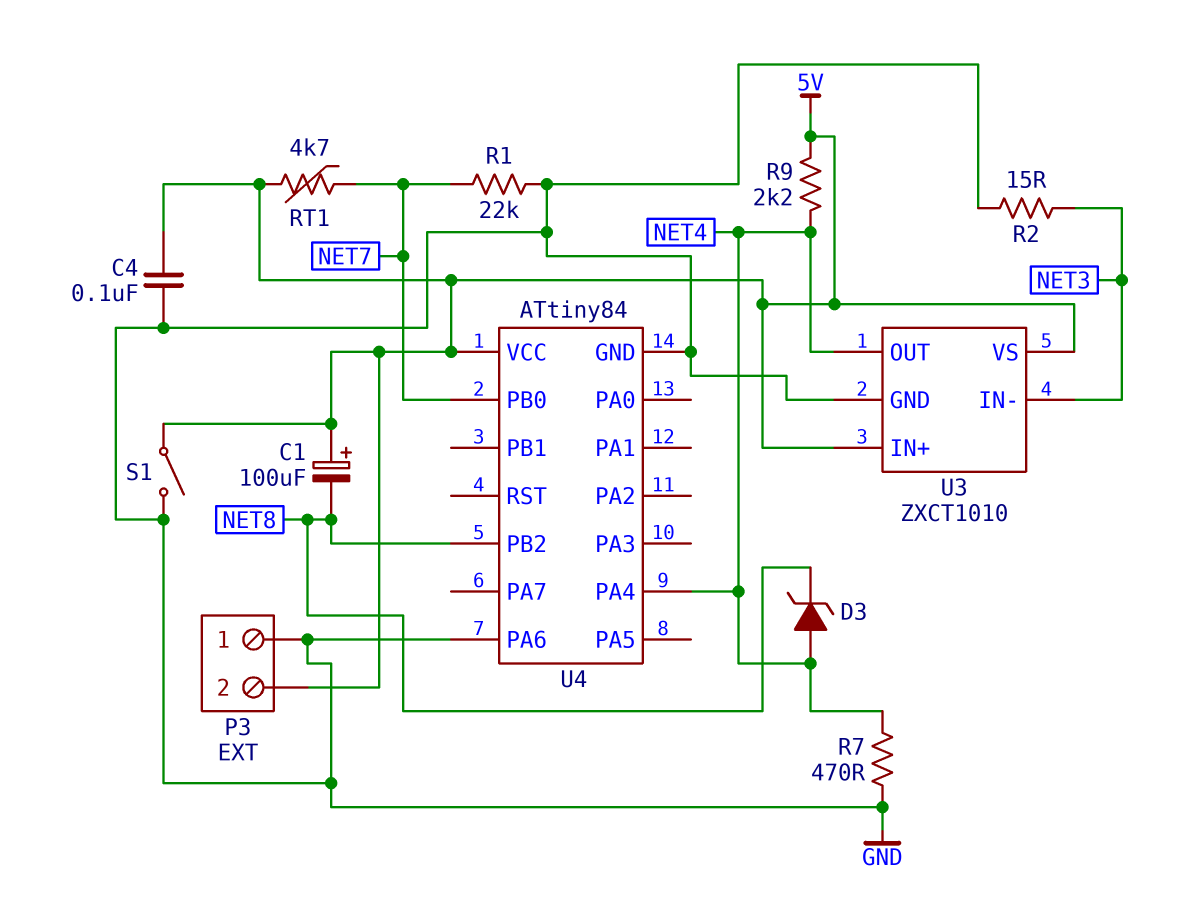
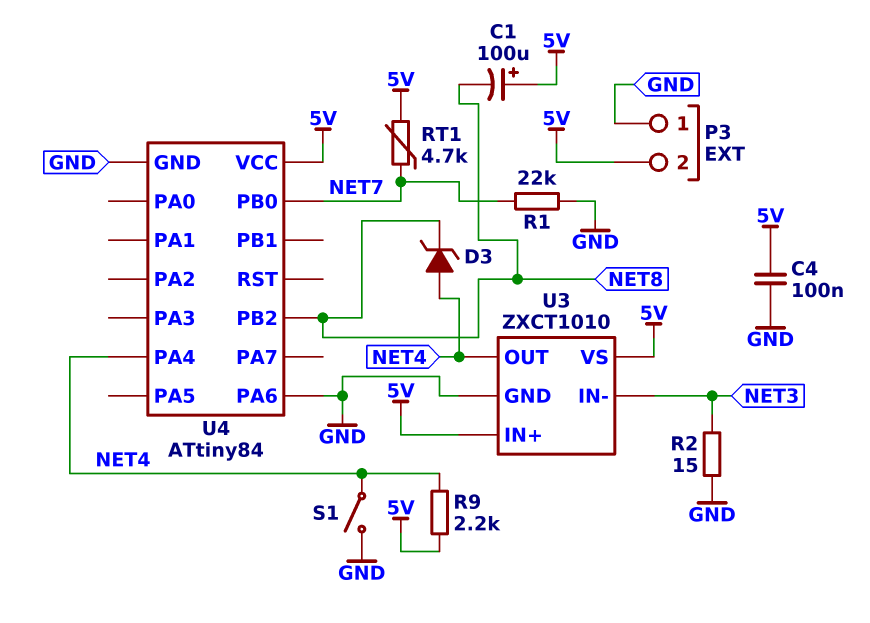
R7: 470 (GND, NET4) -> none
S1: switch (5V, GND) -> switch (GND, NET4)

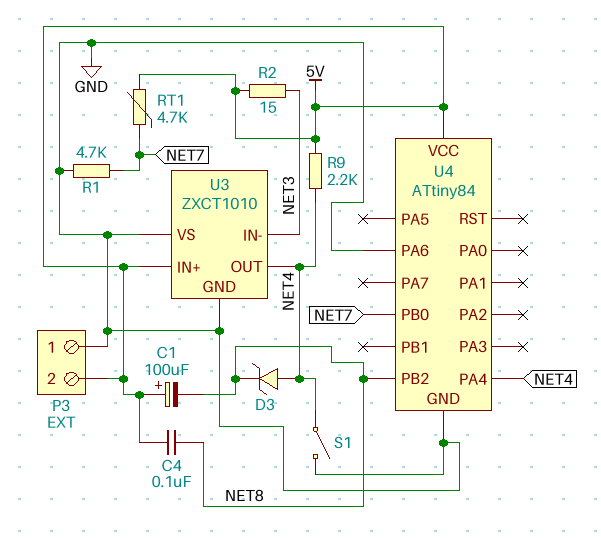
C4: 100nF (5V, GND) -> 100nF (5V, NET8)
R1: 22k (GND, NET7) -> 4.7k (GND, NET7)
R2: 15 (GND, NET3) -> 15 (5V, NET3)
U3 pin VS: 5V -> GND

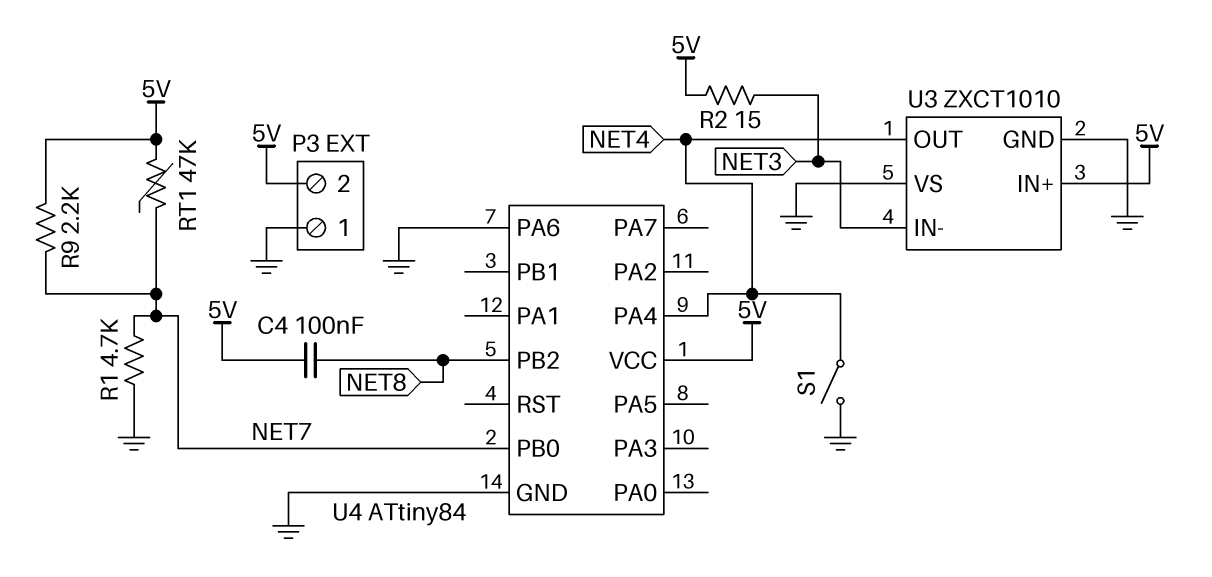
C1: 100uF (plus 5V, minus NET8) -> none
D3: zener (A NET4, K NET8) -> none
R9: 2.2k (5V, NET4) -> 2.2k (5V, NET7)
RT1: 4.7k (5V, NET7) -> 47k (5V, NET7)

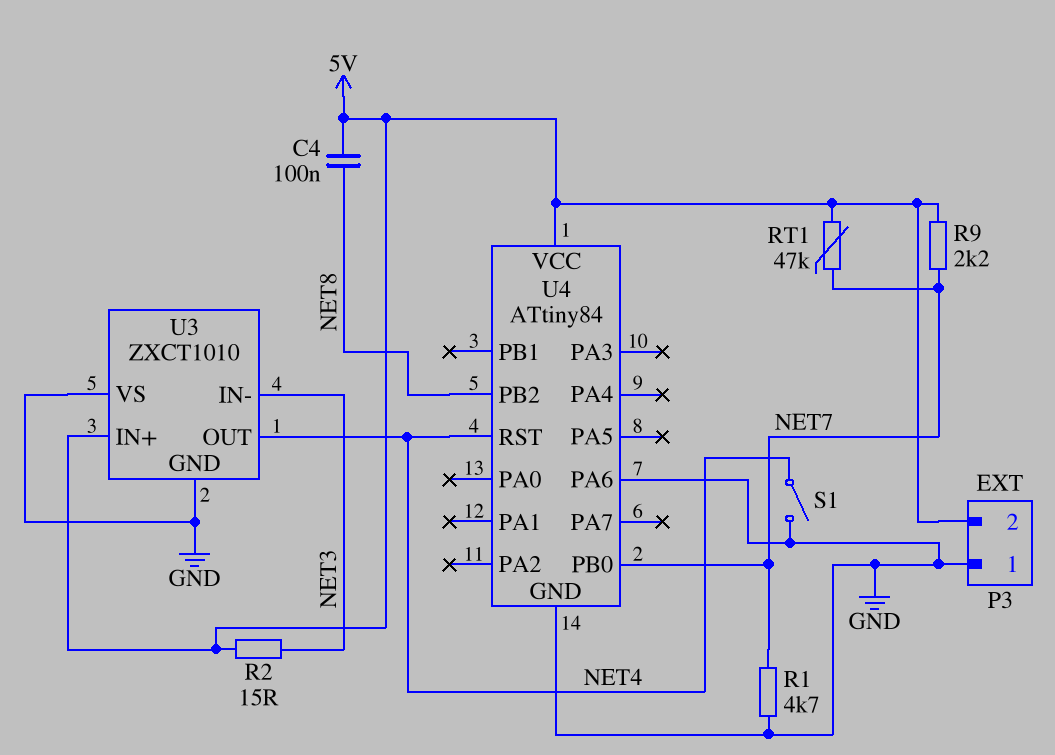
U4 pin PA4: NET4 -> none
U4 pin RST: none -> NET4

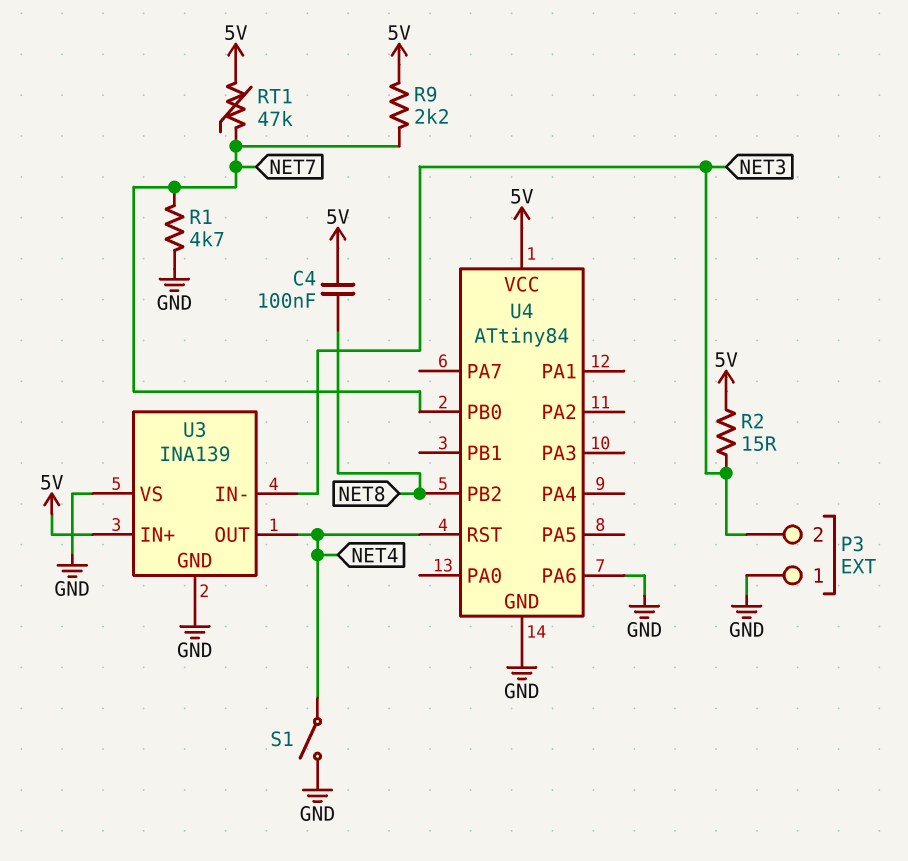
P3 pin 2: 5V -> NET3
U3: ZXCT1010 -> INA139

